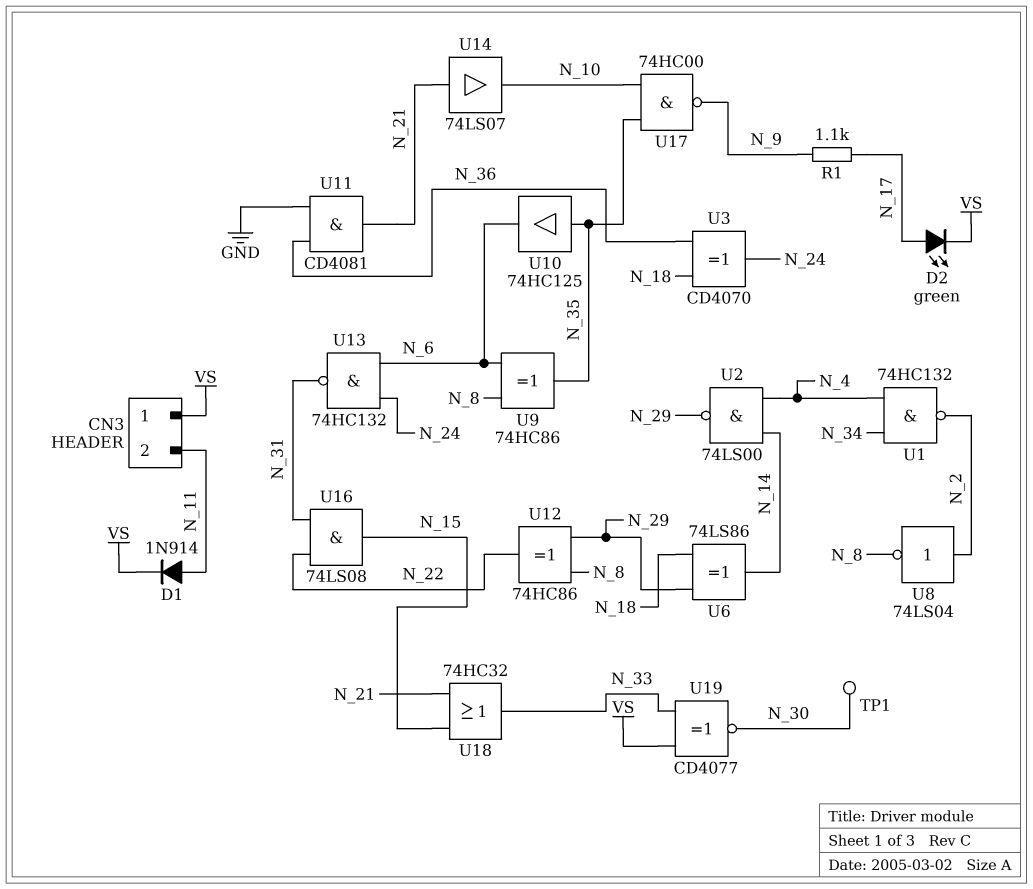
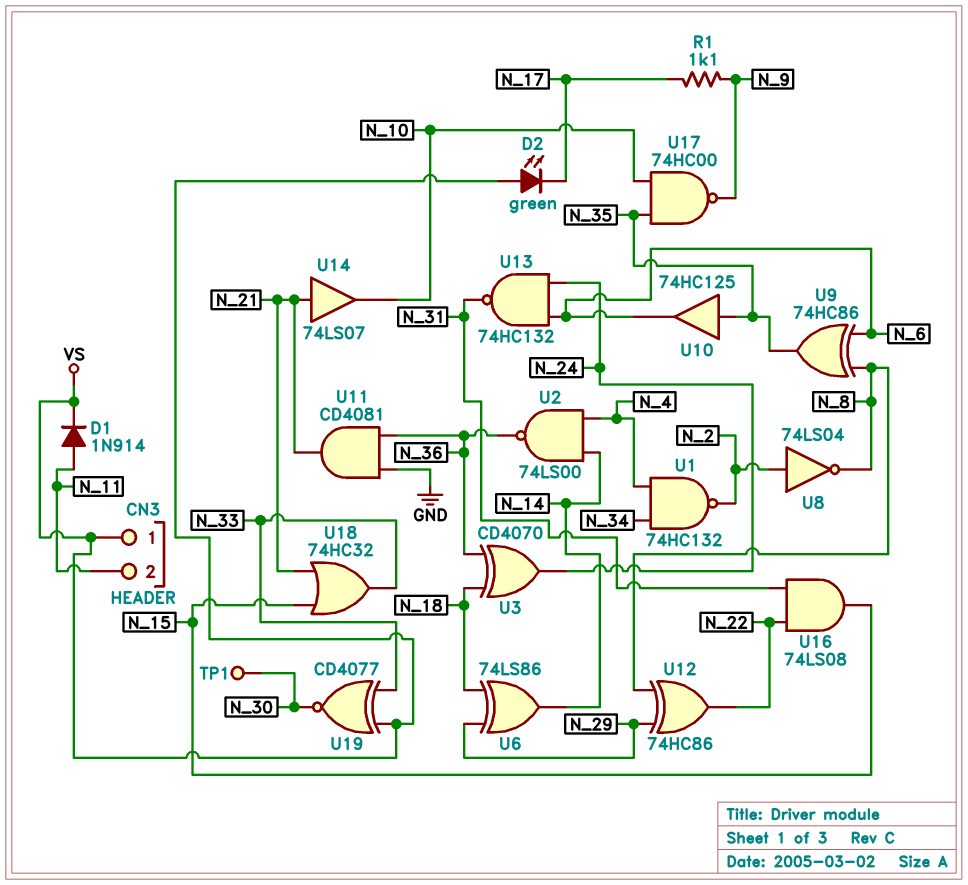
D2: LED green (A N_17, K VS) -> LED green (A VS, K N_17)
U2: NAND 74LS00 (in N_4, in N_14, out N_29) -> NAND 74LS00 (in N_4, in N_14, out N_36)

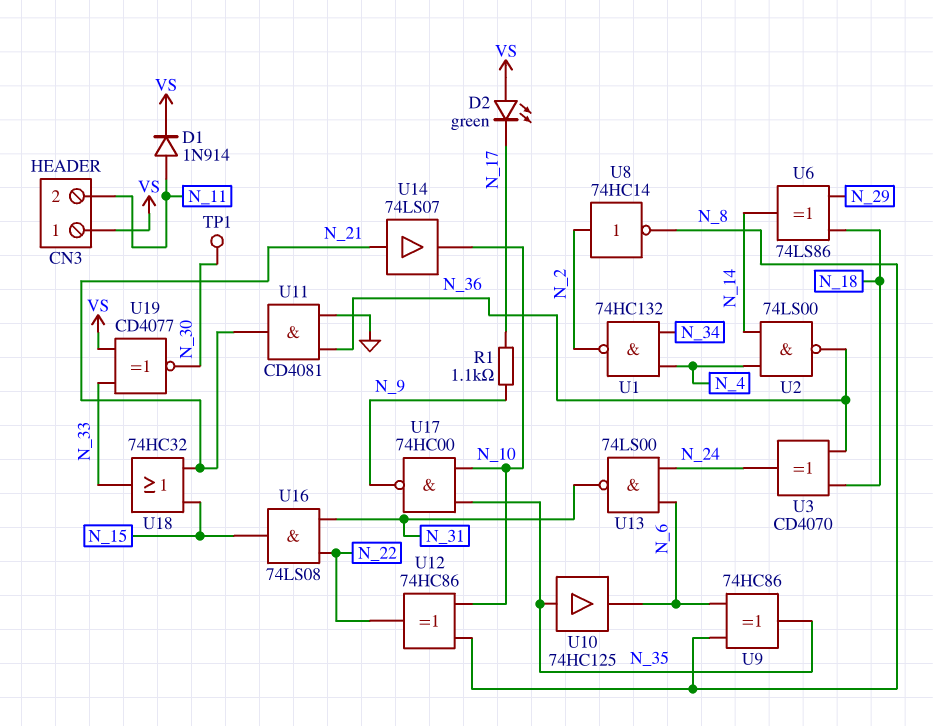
U8: NOT 74LS04 (in N_2, out N_8) -> NOT 74HC14 (in N_2, out N_8)
U12: XOR 74HC86 (in N_8, in N_29, out N_22) -> XOR 74HC86 (in N_8, in N_10, out N_22)
U13: NAND 74HC132 (in N_6, in N_24, out N_31) -> NAND 74LS00 (in N_6, in N_24, out N_31)

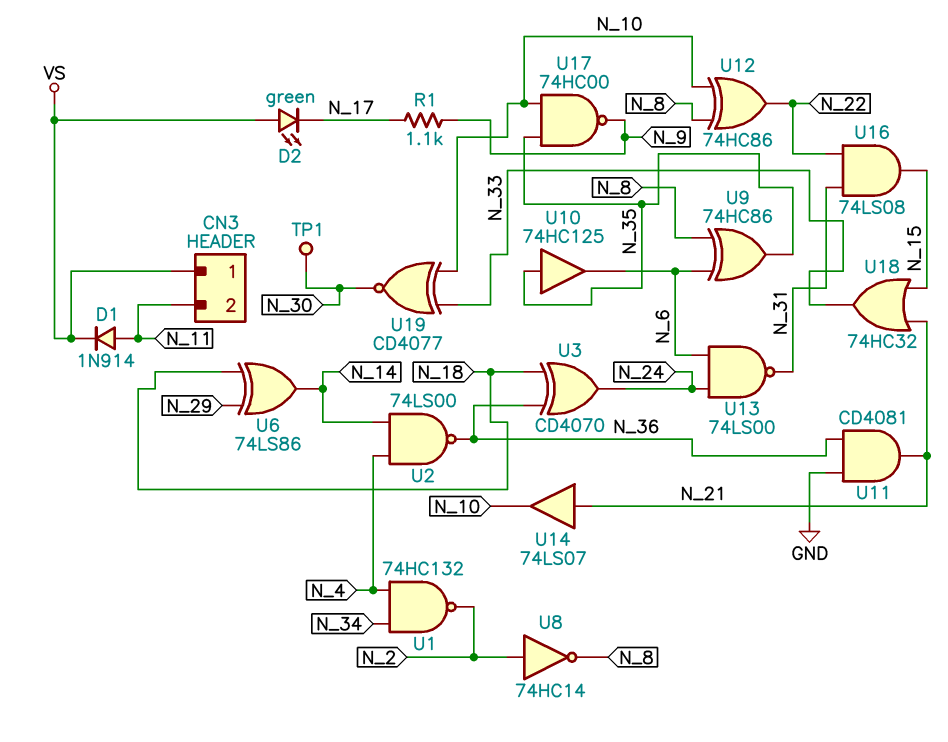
U19: XNOR CD4077 (in N_33, in VS, out N_30) -> XNOR CD4077 (in N_10, in N_33, out N_30)

